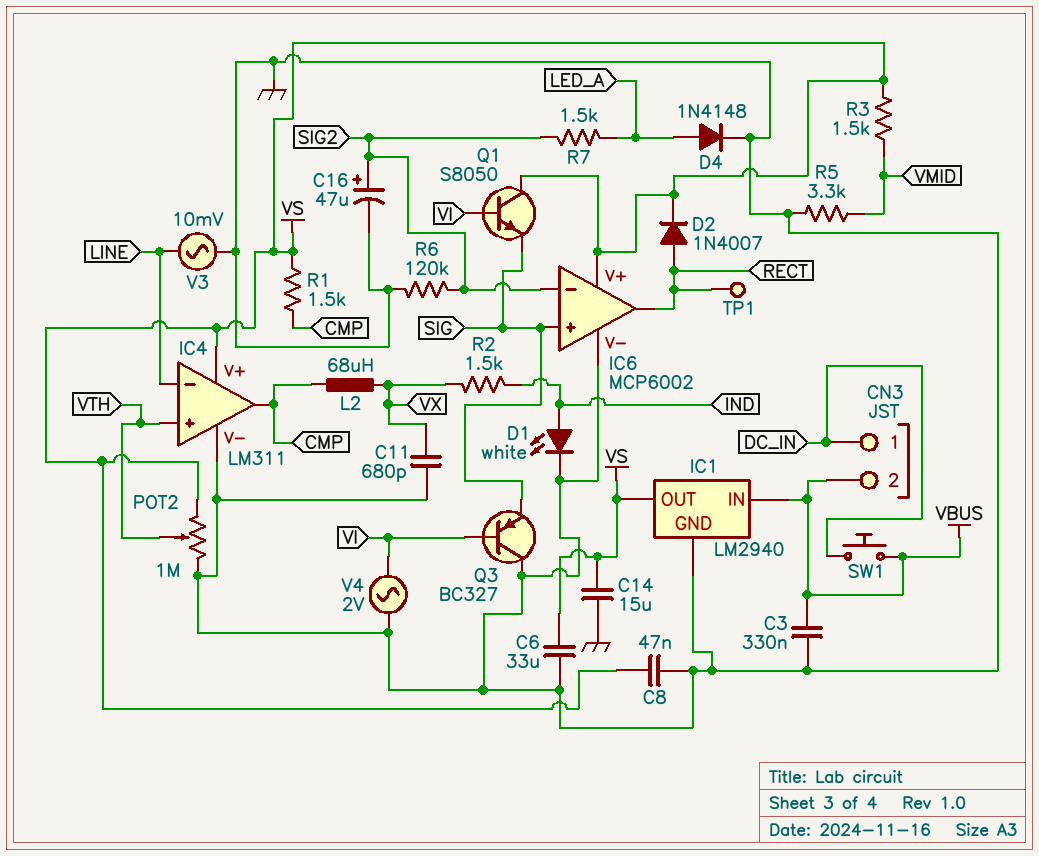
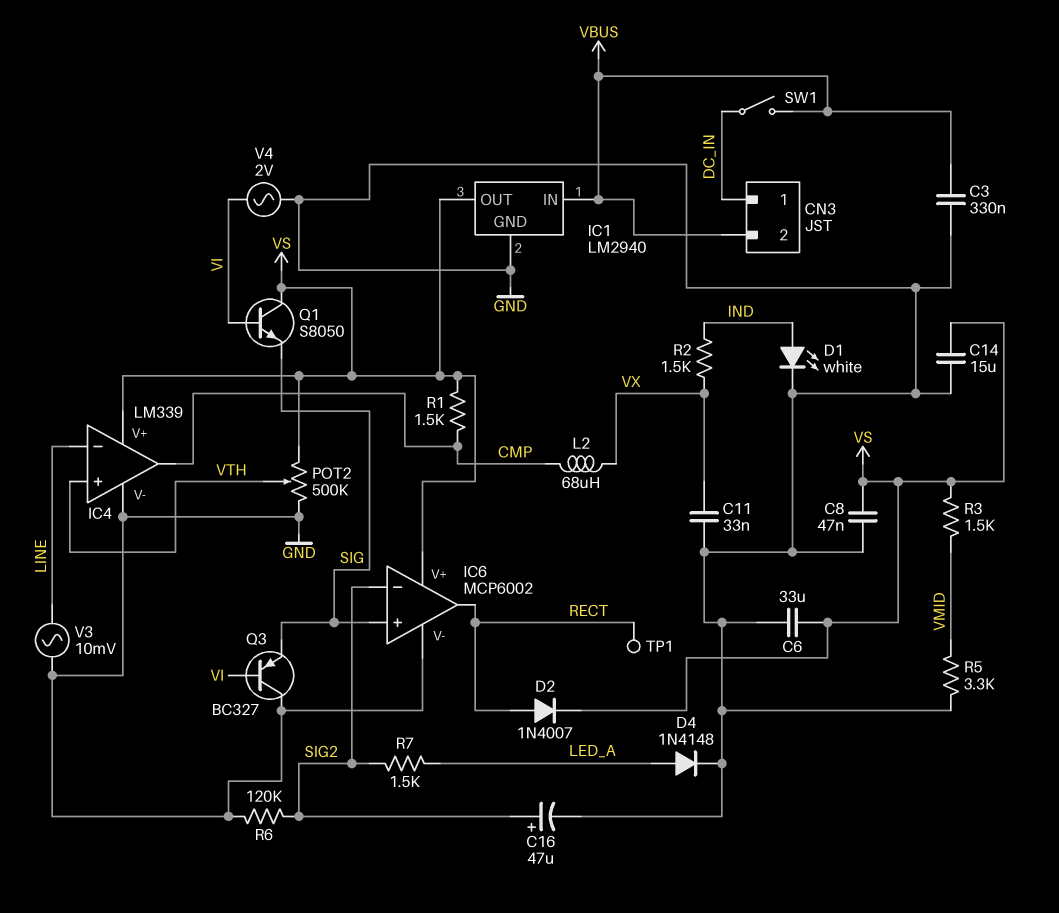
C11: 680pF (GND, VX) -> 33nF (GND, VX)
IC4: LM311 -> LM339
POT2: 1M (GND, VS, wiper VTH) -> 500k (GND, VS, wiper VTH)
SW1: button (DC_IN, VBUS) -> switch (DC_IN, VBUS)

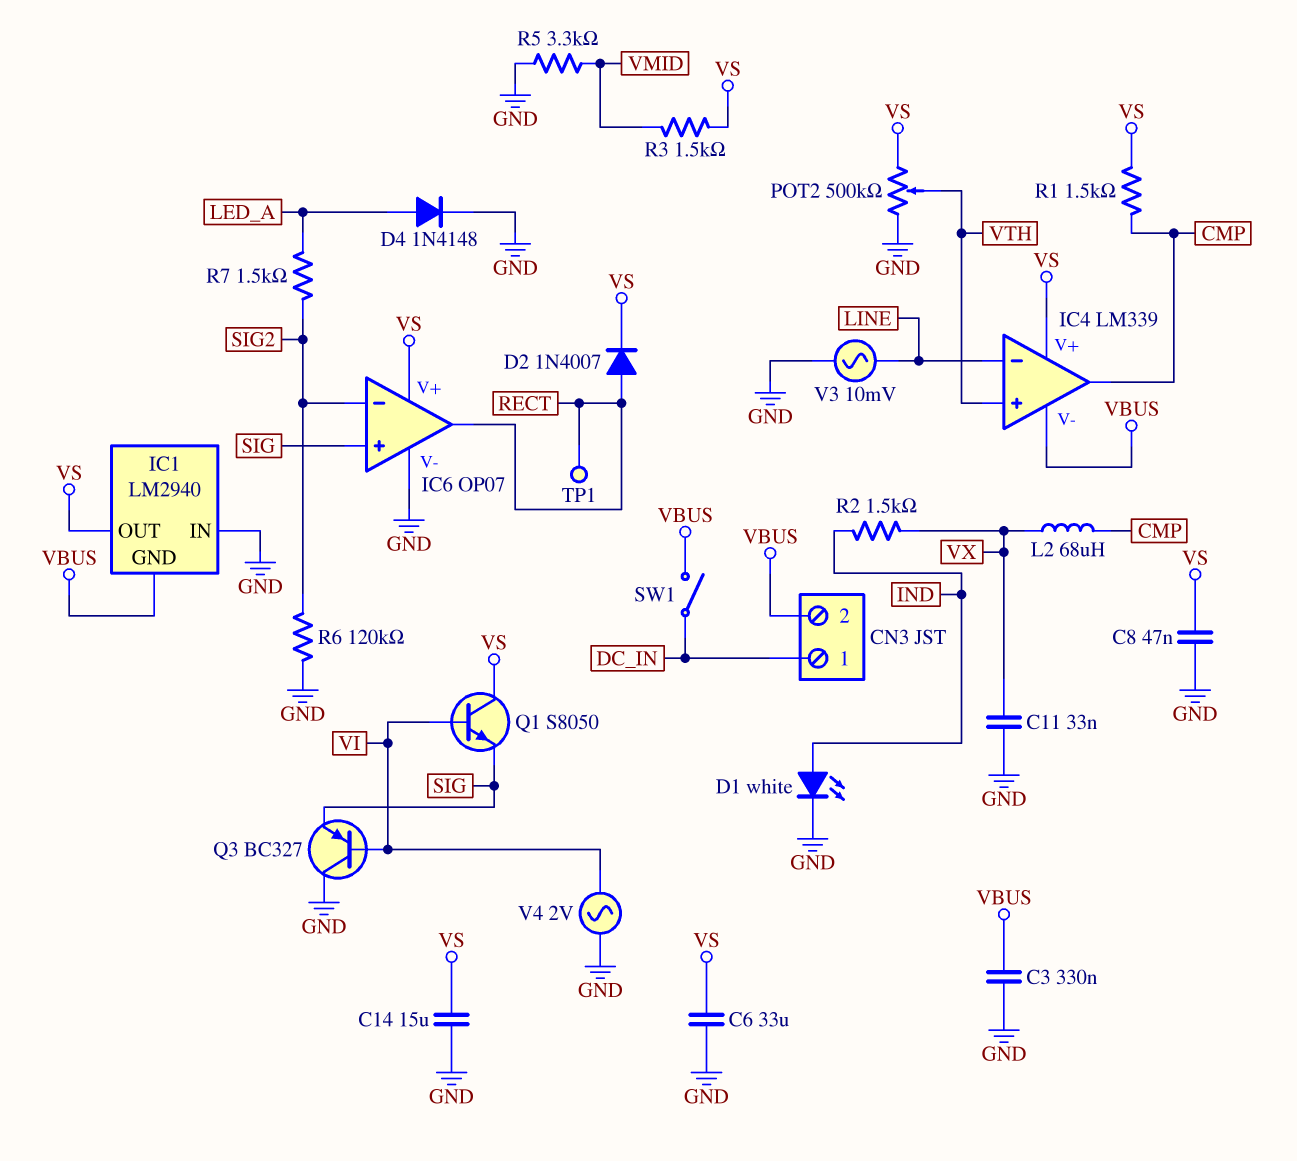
C16: 47uF (plus SIG2, minus GND) -> none
IC1 pin GND: GND -> VBUS
IC1 pin IN: VBUS -> GND
IC4 pin V-: GND -> VBUS
IC6: MCP6002 -> OP07

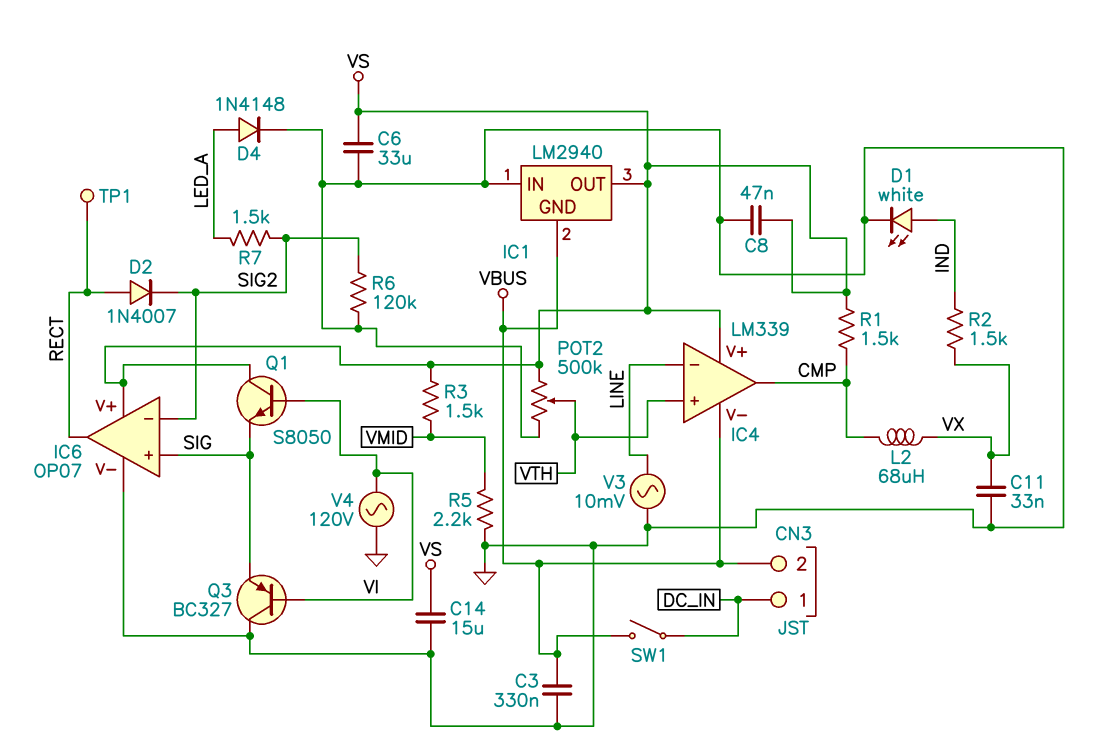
D2: diode 1N4007 (A RECT, K VS) -> diode 1N4007 (A RECT, K SIG2)
R5: 3.3k (GND, VMID) -> 2.2k (GND, VMID)
V4: AC 2V (GND, VI) -> AC 120V (GND, VI)

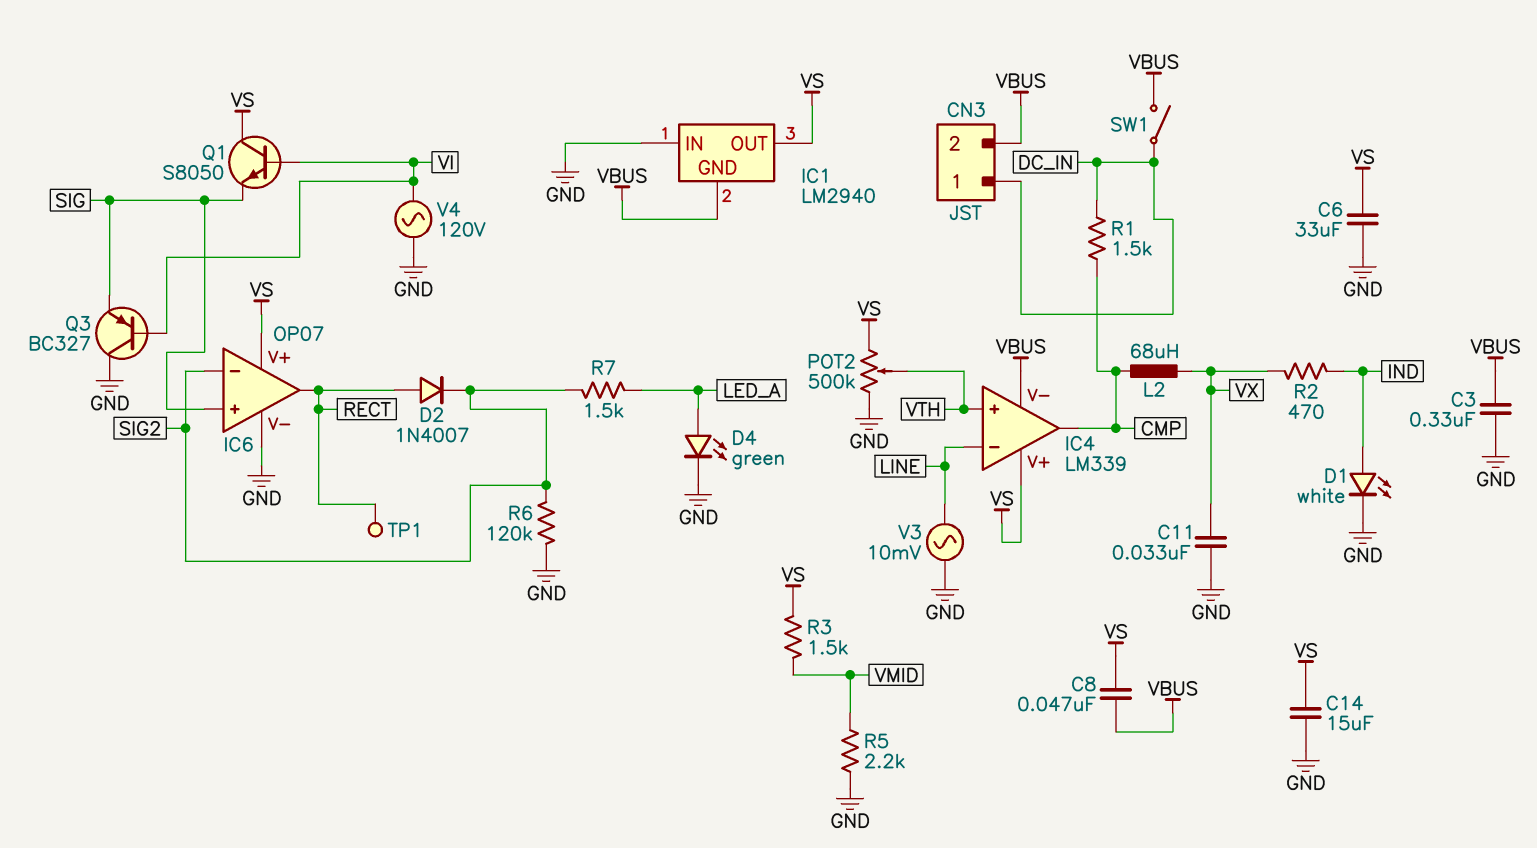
C8: 47nF (GND, VS) -> 47nF (VBUS, VS)
D4: diode 1N4148 (A LED_A, K GND) -> LED green (A LED_A, K GND)
R1: 1.5k (CMP, VS) -> 1.5k (CMP, DC_IN)
R2: 1.5k (IND, VX) -> 470 (IND, VX)

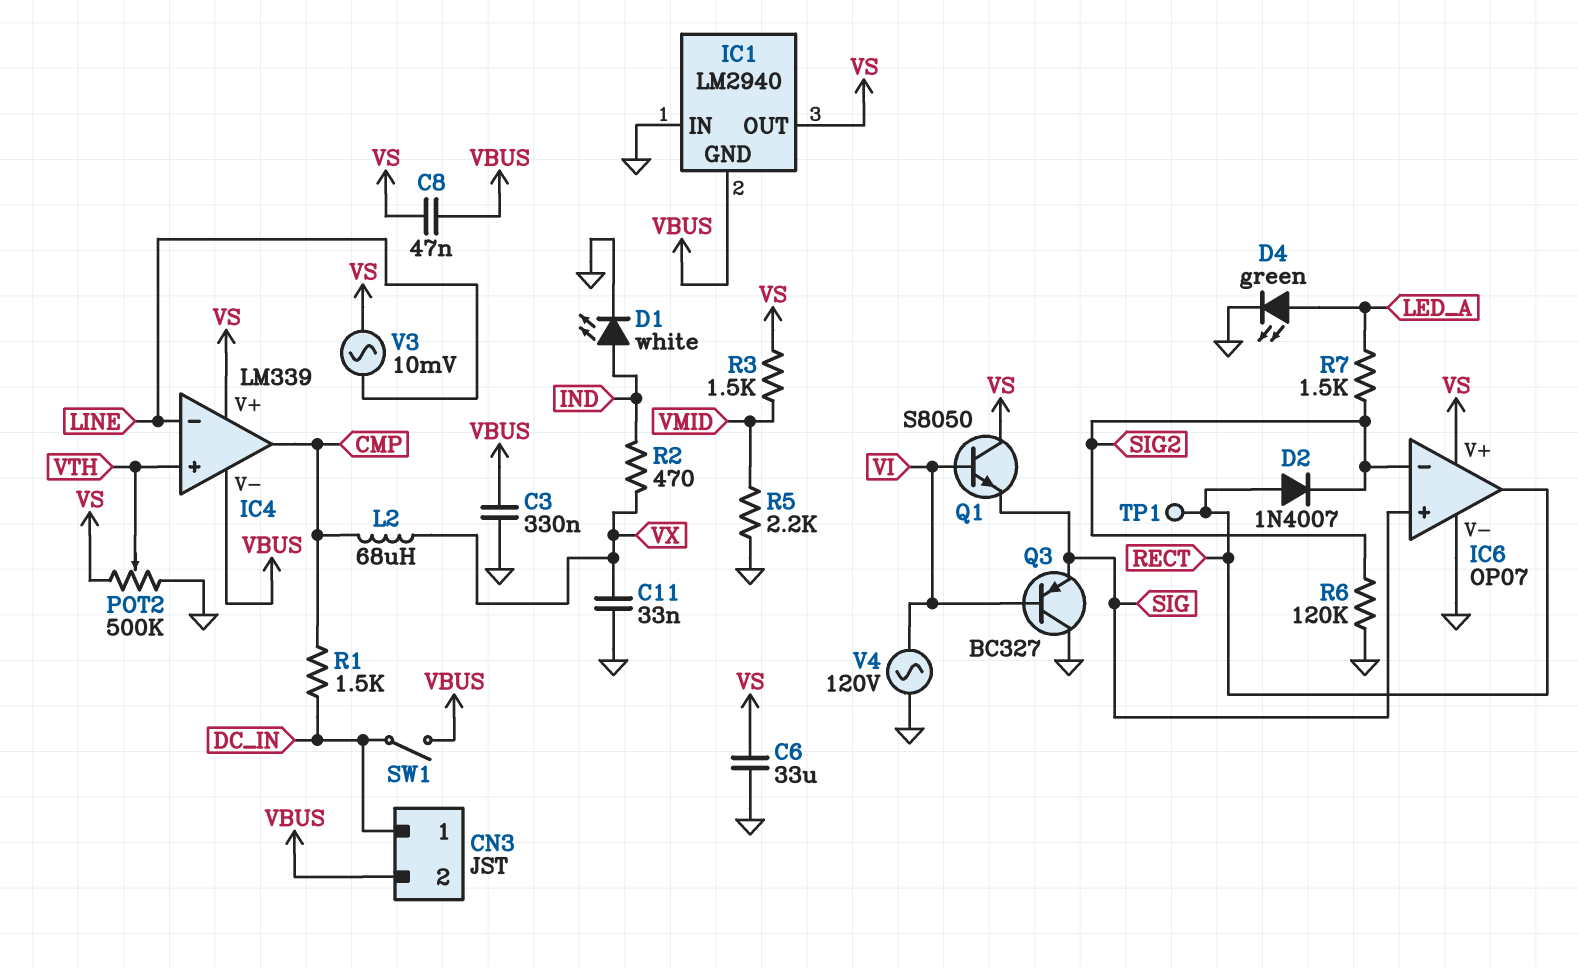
C14: 15uF (GND, VS) -> none
V3: AC 10mV (GND, LINE) -> AC 10mV (LINE, VS)

